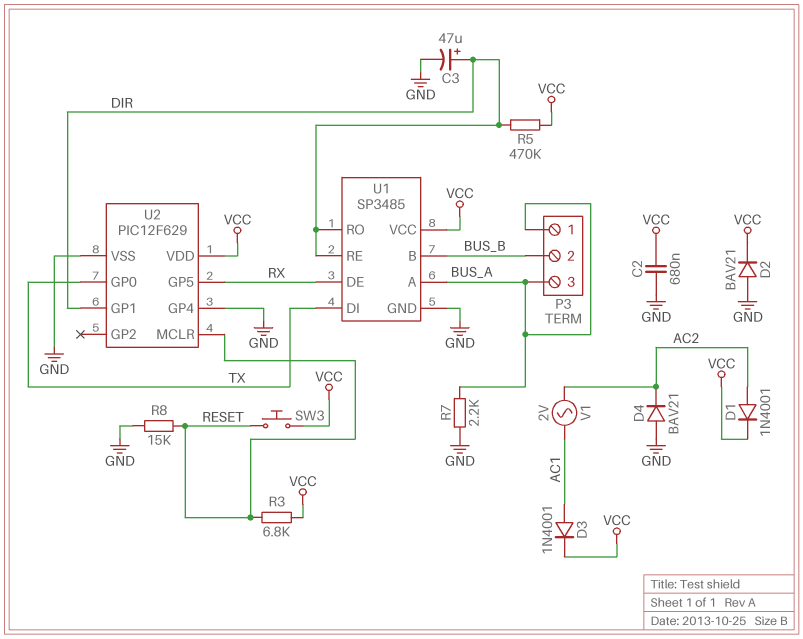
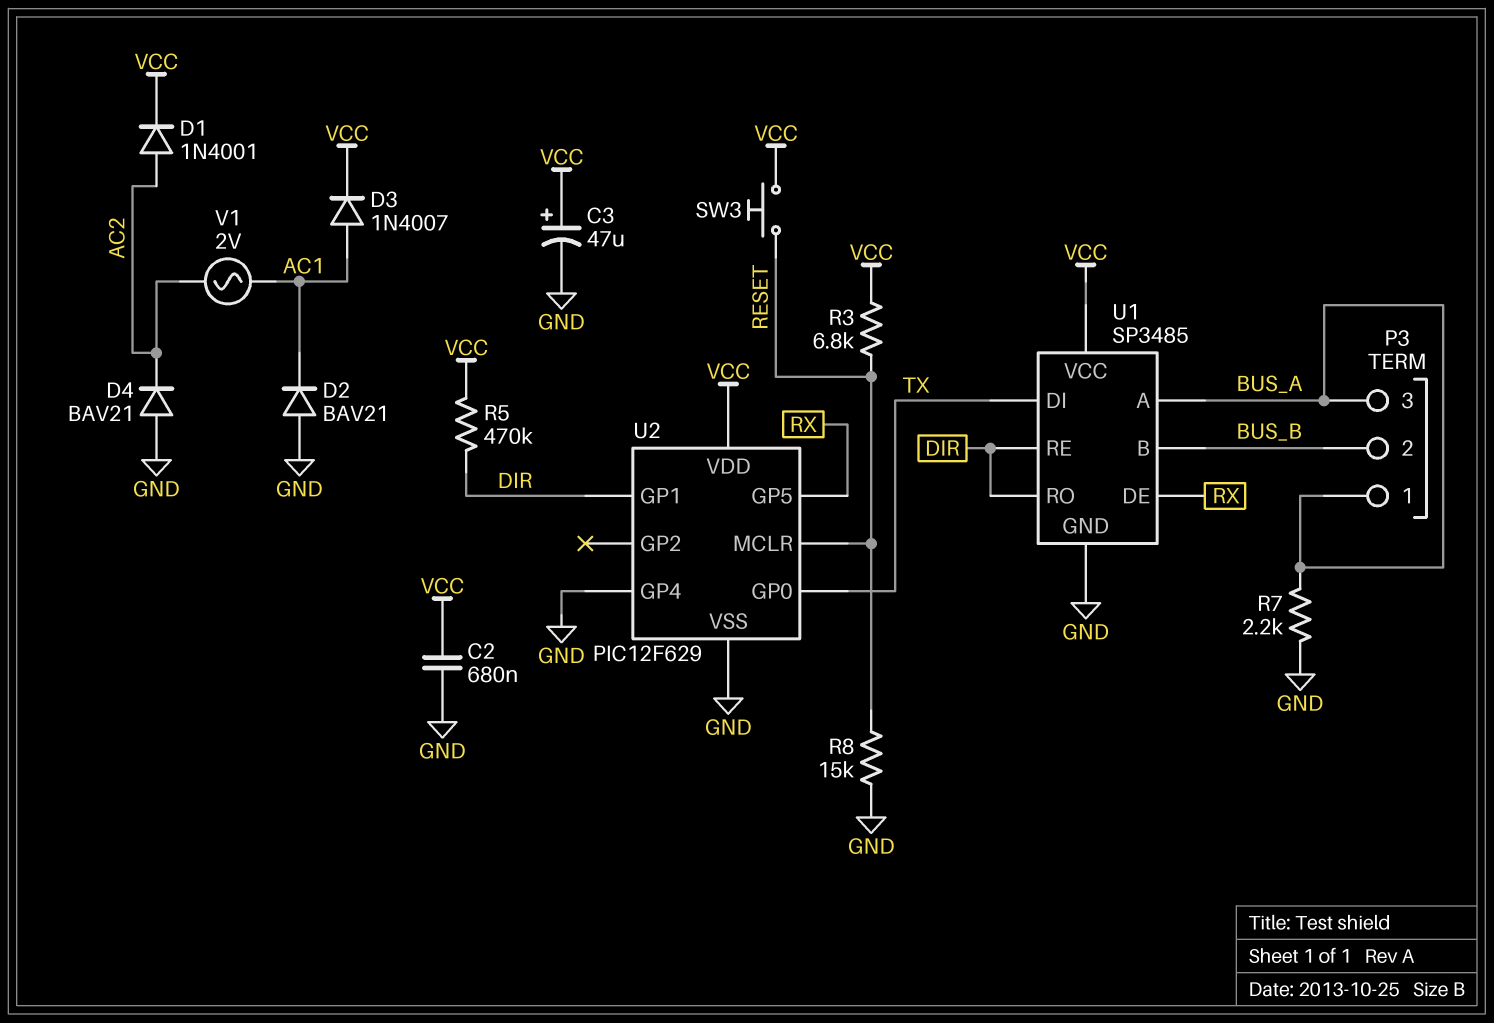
C3: 47uF (plus DIR, minus GND) -> 47uF (plus VCC, minus GND)
D2: diode BAV21 (A GND, K VCC) -> diode BAV21 (A GND, K AC1)
D3: diode 1N4001 (A AC1, K VCC) -> diode 1N4007 (A AC1, K VCC)

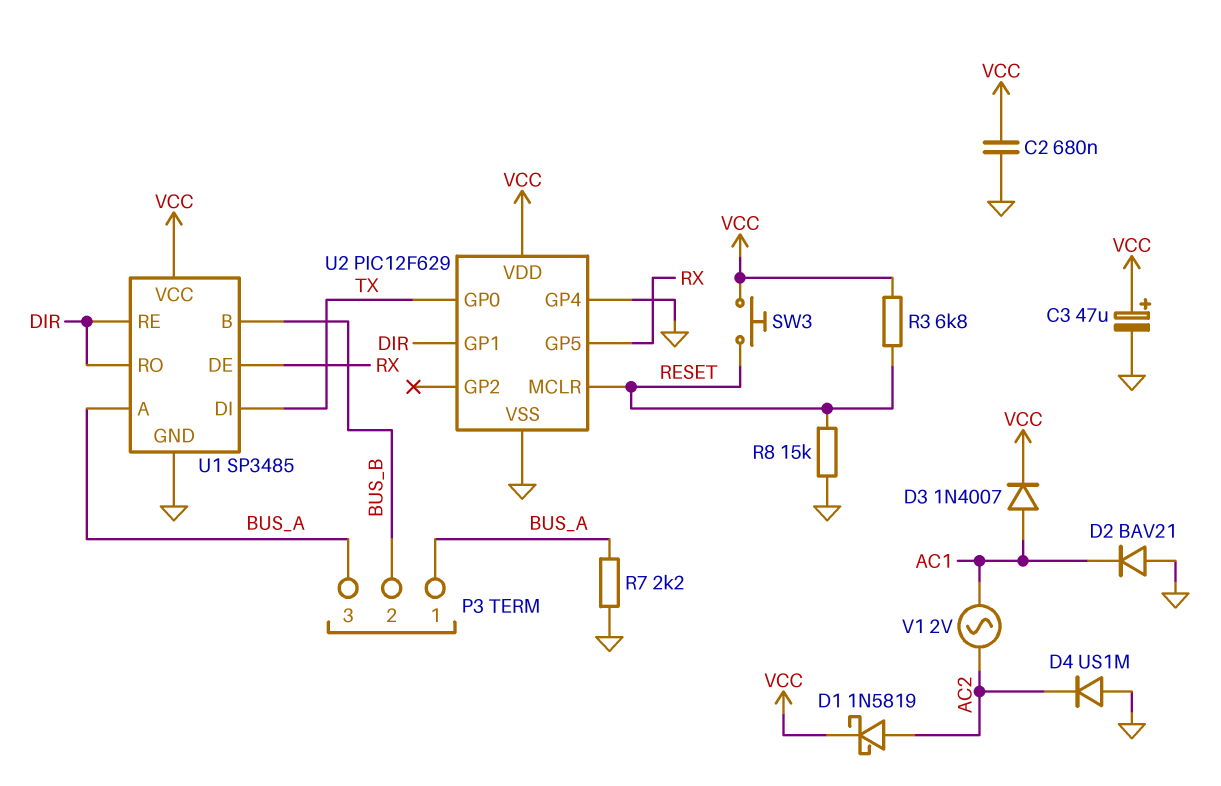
D1: diode 1N4001 (A AC2, K VCC) -> schottky 1N5819 (A AC2, K VCC)
D4: diode BAV21 (A GND, K AC2) -> diode US1M (A GND, K AC2)
R5: 470k (DIR, VCC) -> none

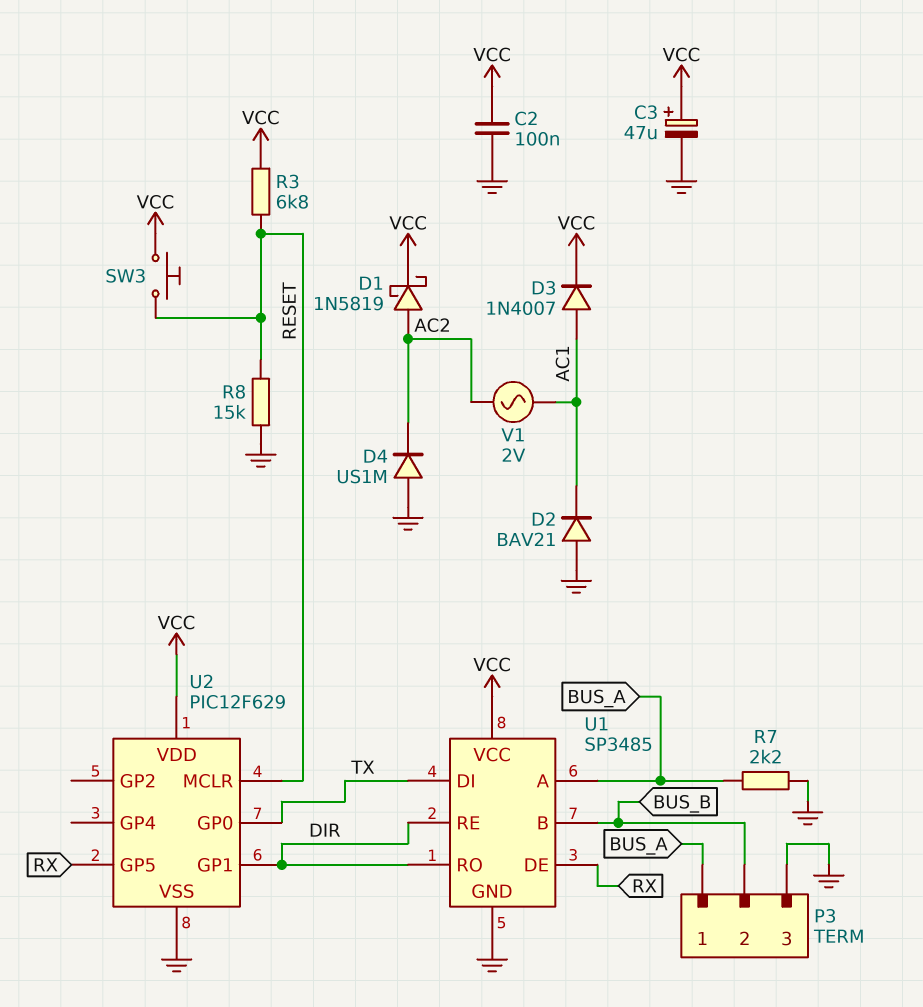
C2: 680nF (GND, VCC) -> 100nF (GND, VCC)
P3 pin 3: BUS_A -> GND
U2 pin GP4: GND -> none

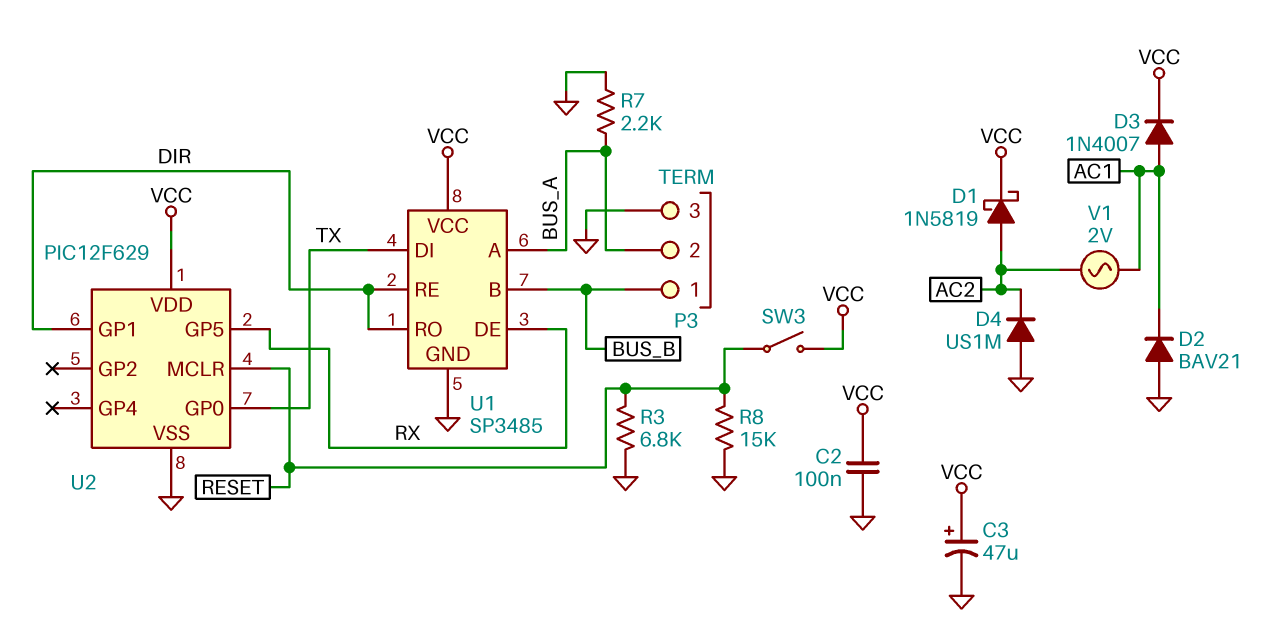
P3 pin 1: BUS_A -> BUS_B
P3 pin 2: BUS_B -> BUS_A
R3: 6.8k (RESET, VCC) -> 6.8k (GND, RESET)
SW3: button (RESET, VCC) -> switch (RESET, VCC)

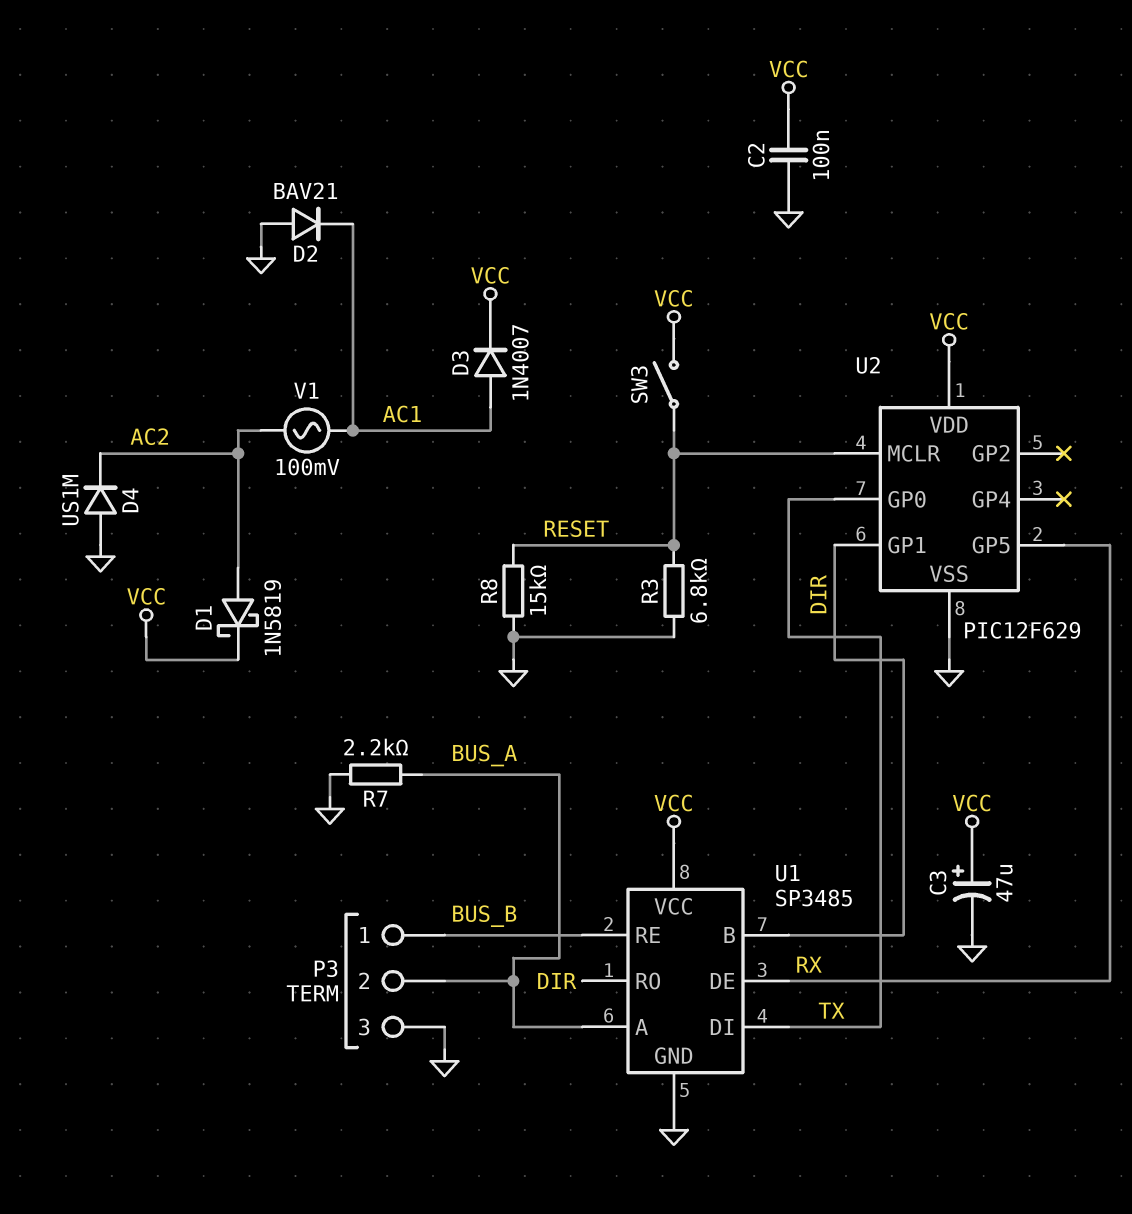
U1 pin B: BUS_B -> DIR
U1 pin RE: DIR -> BUS_B
V1: AC 2V (AC1, AC2) -> AC 100mV (AC1, AC2)

